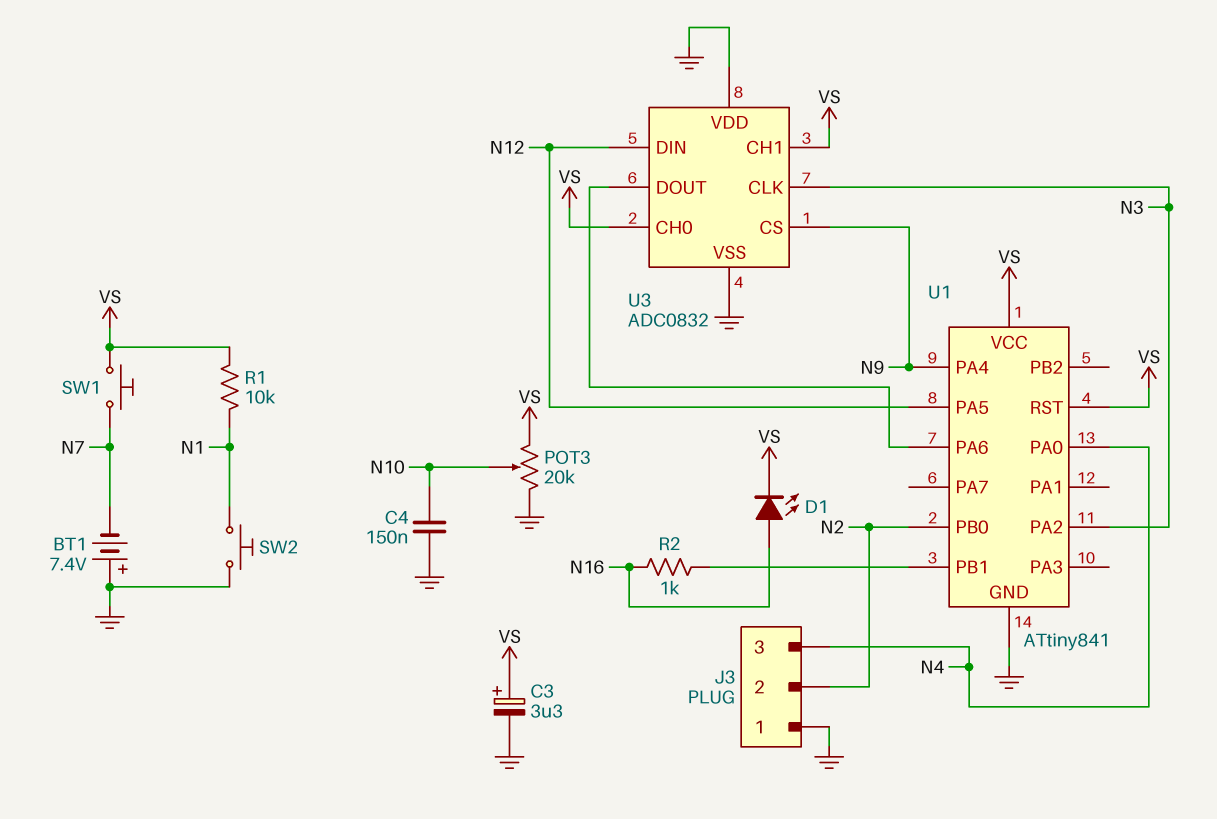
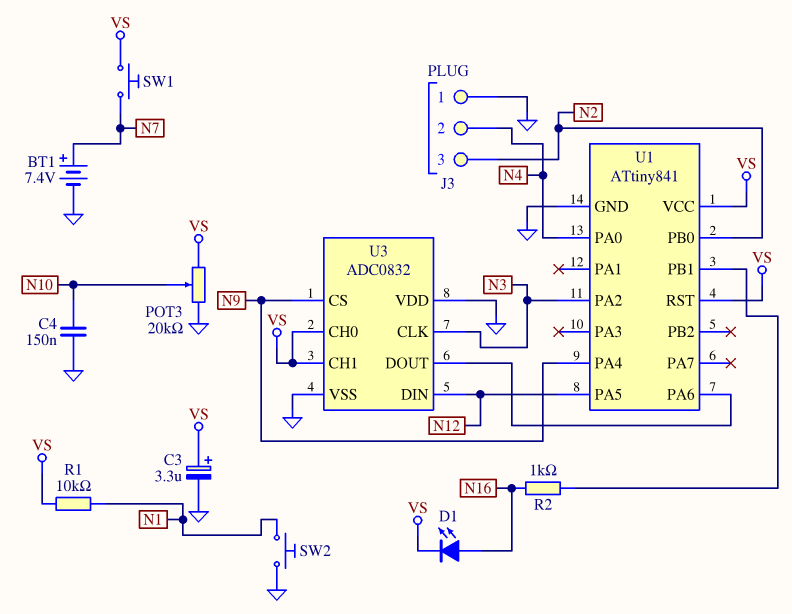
BT1: 7.4V (plus GND, minus N7) -> 7.4V (plus N7, minus GND)
J3 pin 2: N2 -> N4
J3 pin 3: N4 -> N2

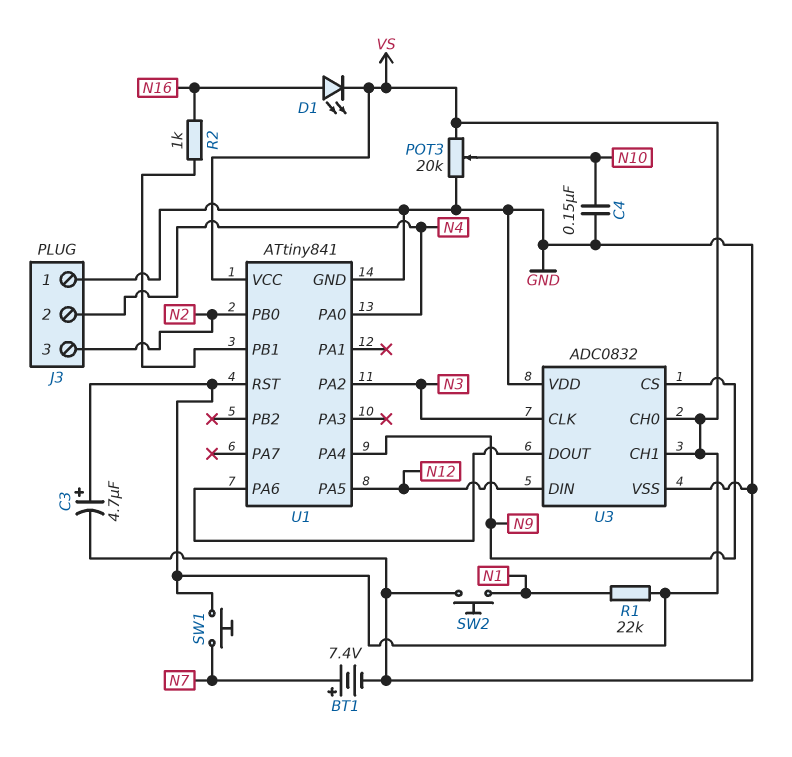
C3: 3.3uF (plus VS, minus GND) -> 4.7uF (plus VS, minus GND)
R1: 10k (N1, VS) -> 22k (N1, VS)

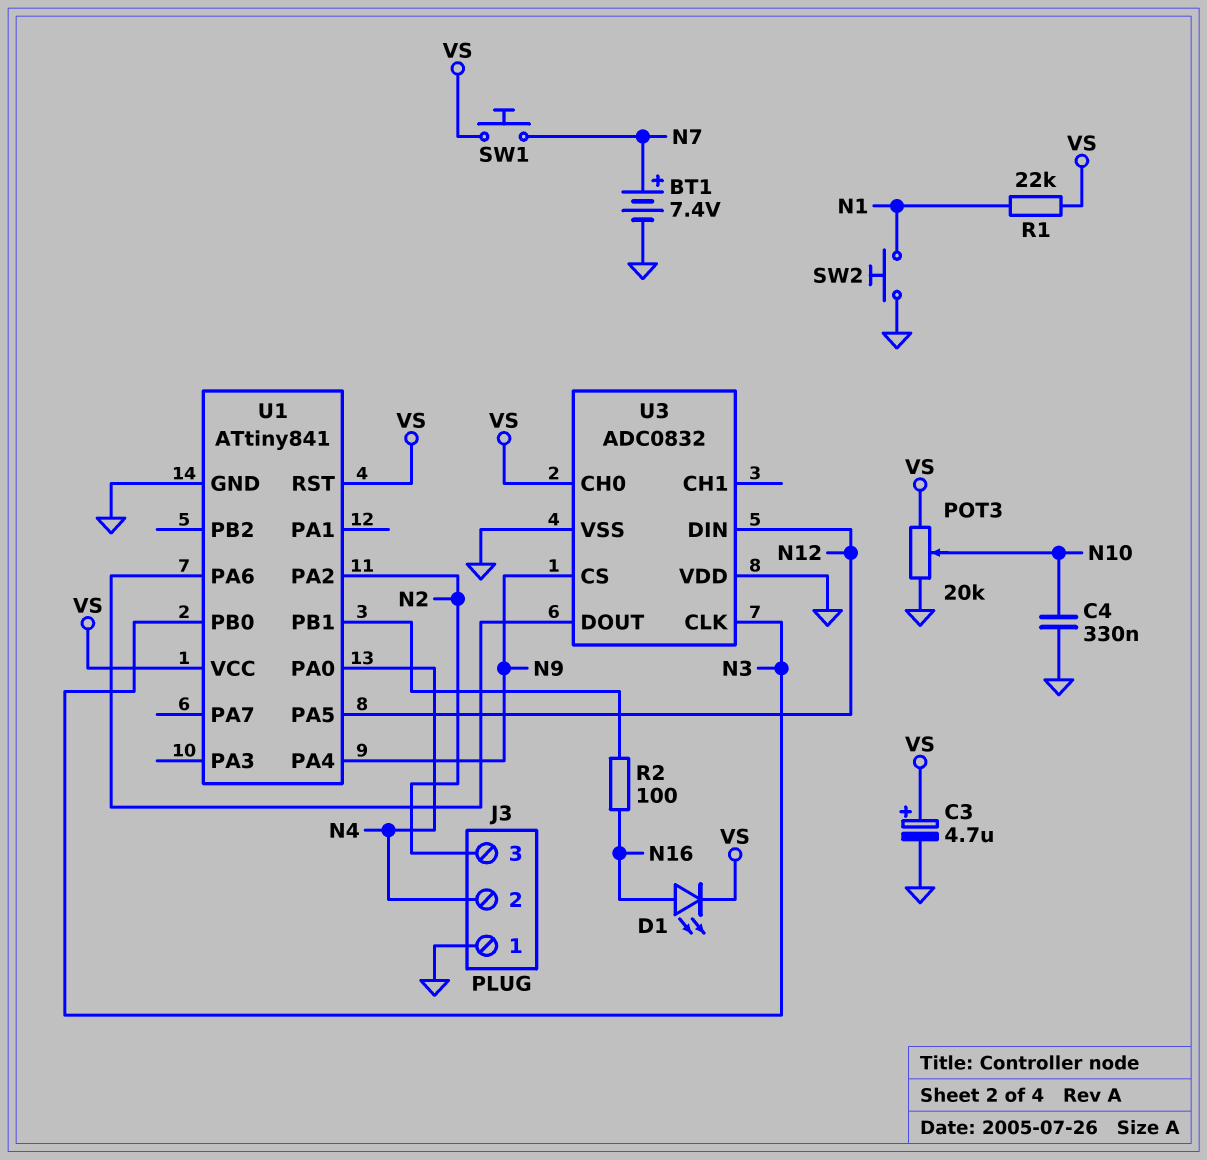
C4: 150nF (GND, N10) -> 330nF (GND, N10)
R2: 1k (N16, U1/PB1) -> 100 (N16, U1/PB1)
U1 pin PA2: N3 -> N2
U1 pin PB0: N2 -> N3
U3 pin CH1: VS -> none

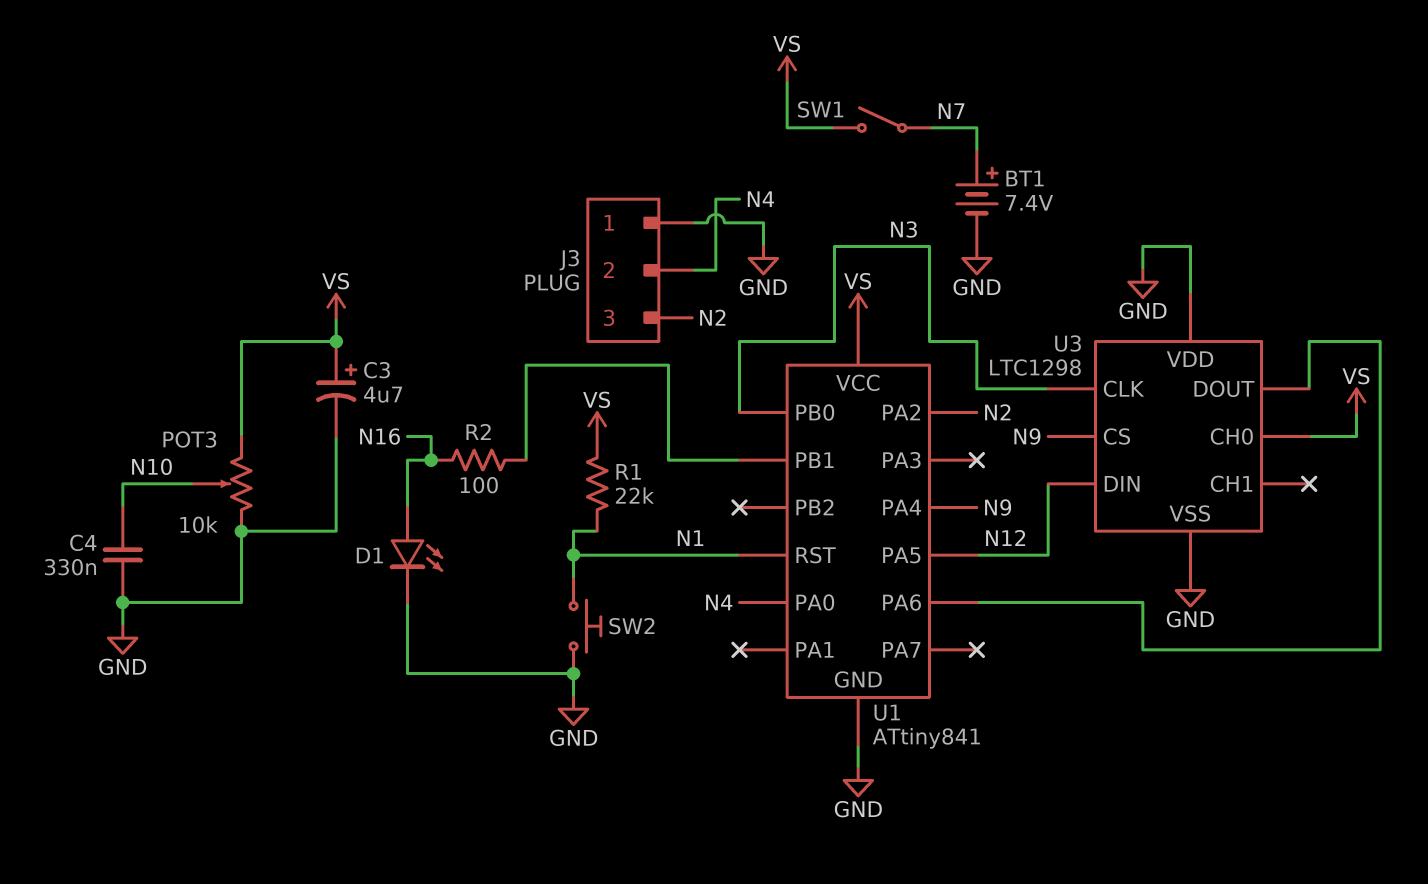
D1: LED (A N16, K VS) -> LED (A N16, K GND)
POT3: 20k (GND, VS, wiper N10) -> 10k (GND, VS, wiper N10)
SW1: button (N7, VS) -> switch (N7, VS)
U1 pin RST: VS -> N1
U3: ADC0832 -> LTC1298

